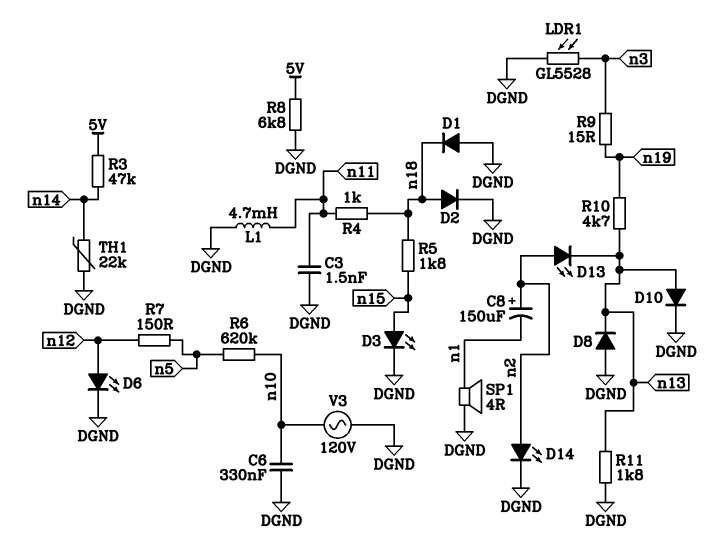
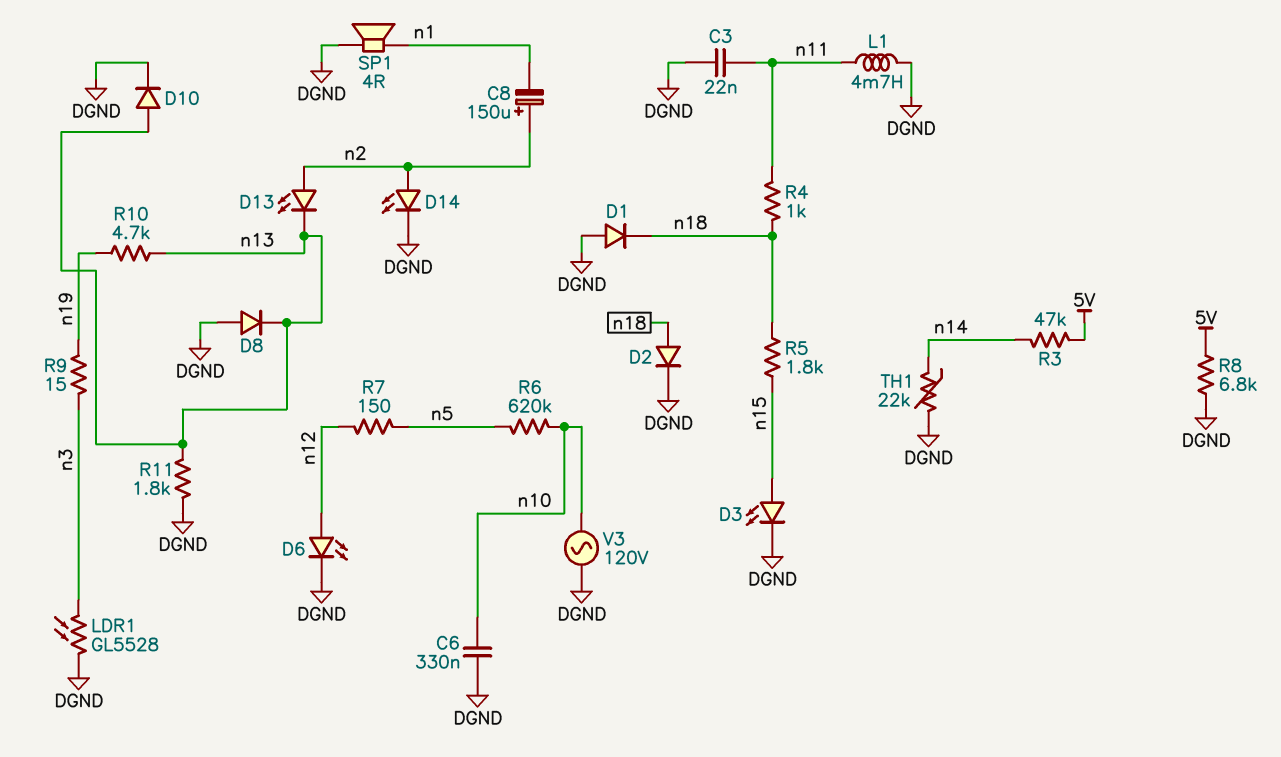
C3: 1.5nF (DGND, n11) -> 22nF (DGND, n11)

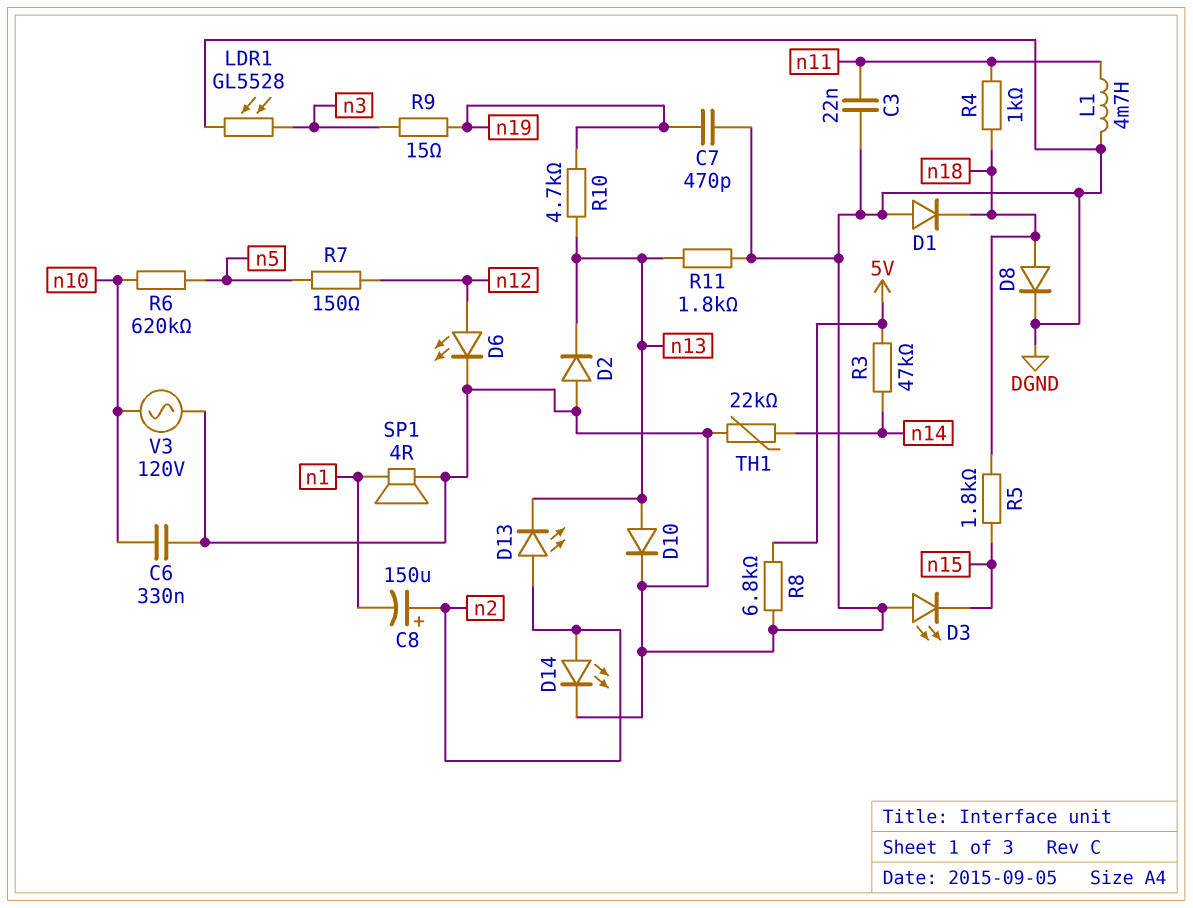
C7: none -> 470pF (DGND, n19)
D2: diode (A n18, K DGND) -> diode (A DGND, K n13)
D3: LED (A n15, K DGND) -> LED (A DGND, K n15)
D8: diode (A DGND, K n13) -> diode (A n18, K DGND)

